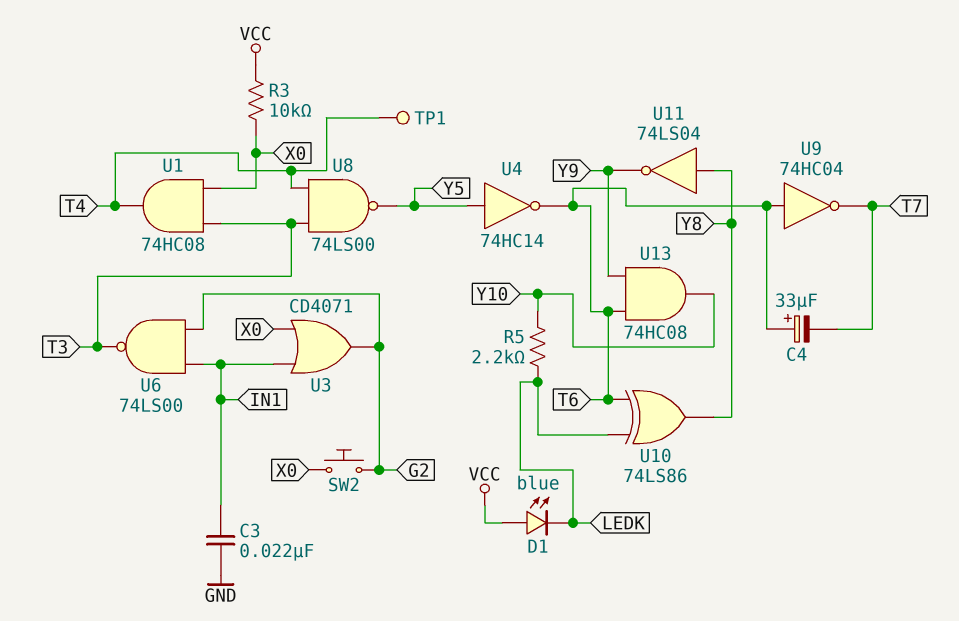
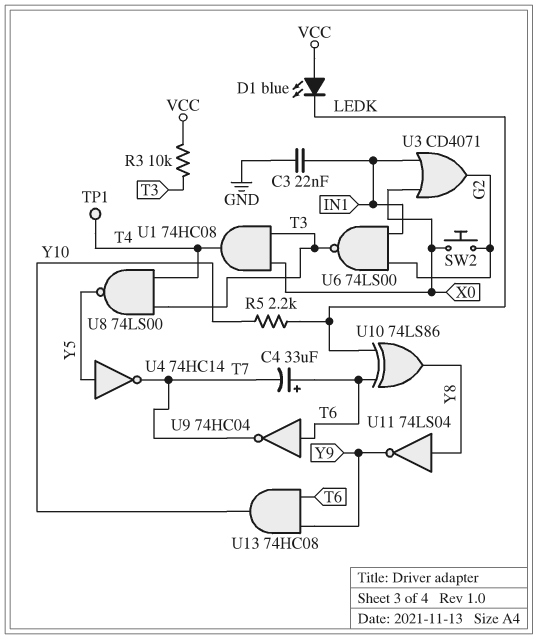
R3: 10k (VCC, X0) -> 10k (T3, VCC)
U4: NOT 74HC14 (in Y5, out T6) -> NOT 74HC14 (in Y5, out T7)

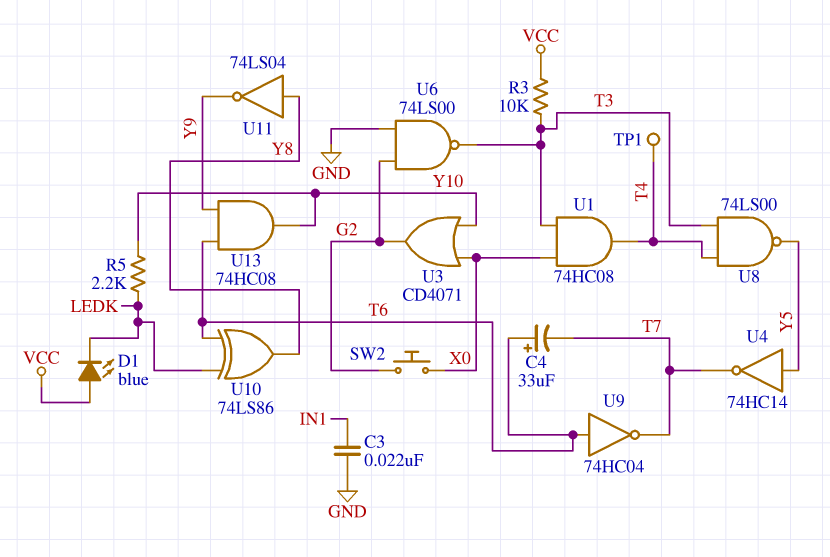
U3: OR CD4071 (in IN1, in X0, out G2) -> OR CD4071 (in X0, in Y10, out G2)
U6: NAND 74LS00 (in G2, in IN1, out T3) -> NAND 74LS00 (in G2, in GND, out T3)

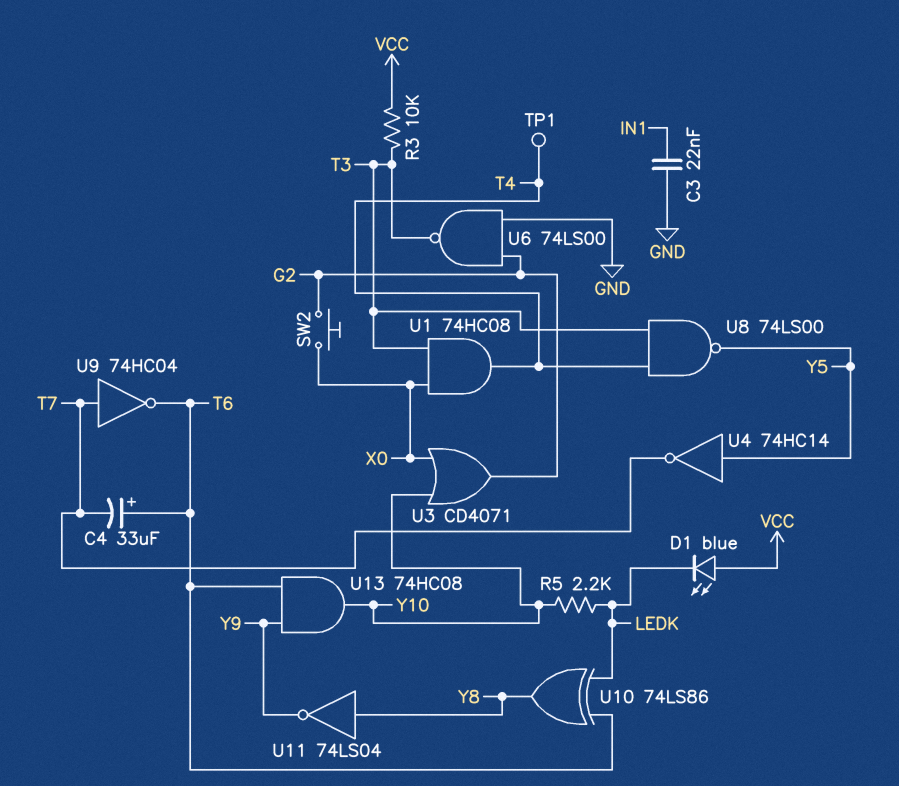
U9: NOT 74HC04 (in T6, out T7) -> NOT 74HC04 (in T7, out T6)

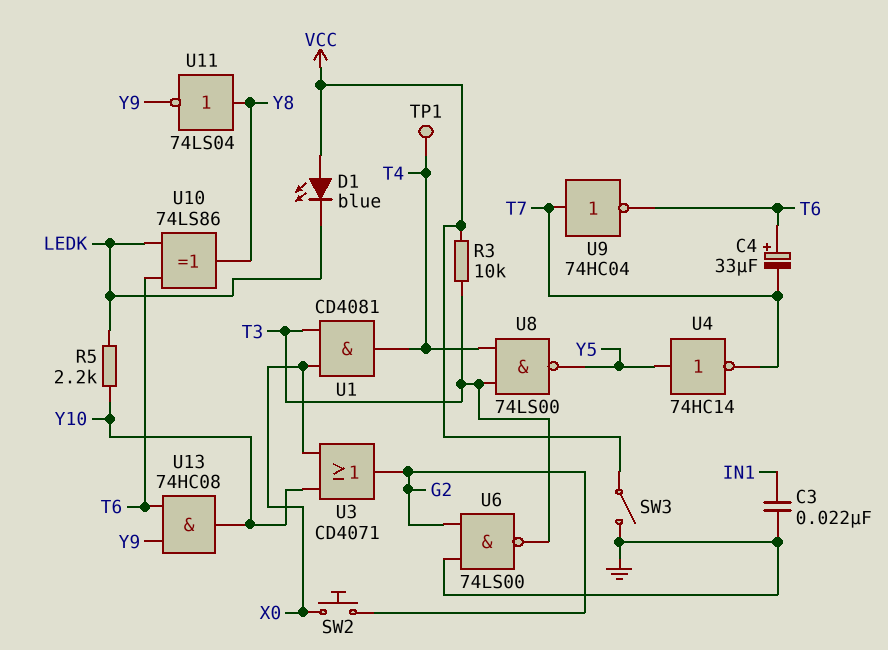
SW3: none -> switch (GND, VCC)
U1: AND 74HC08 (in T3, in X0, out T4) -> AND CD4081 (in T3, in X0, out T4)

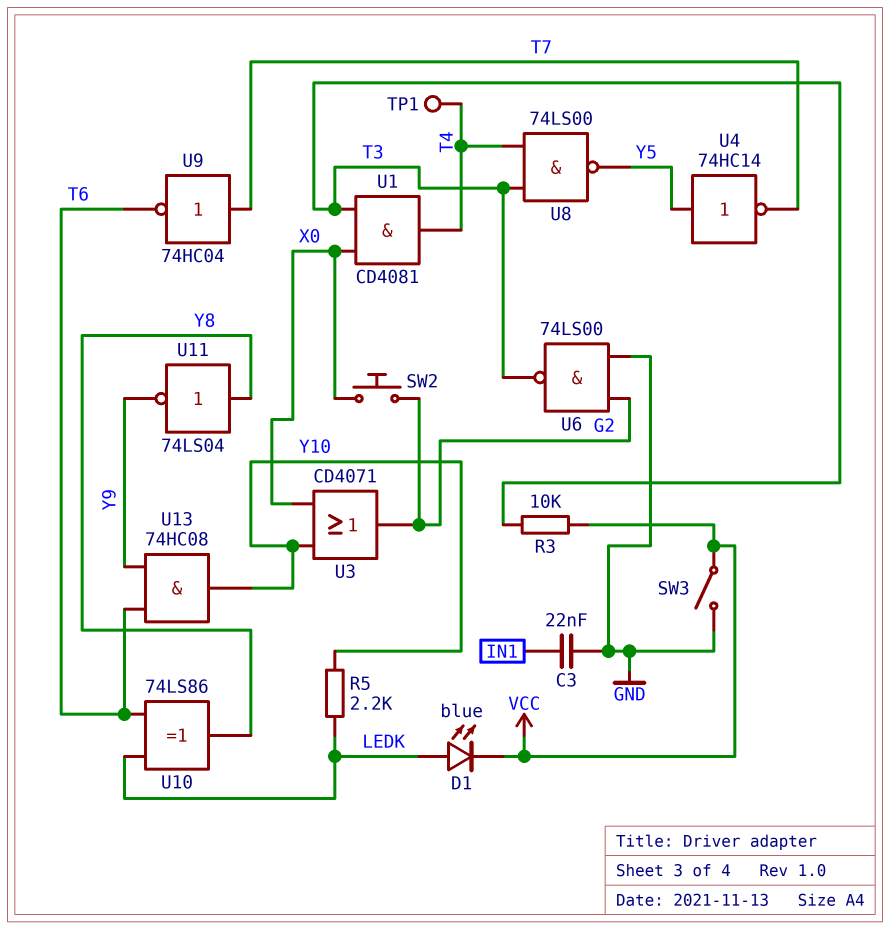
C4: 33uF (plus T6, minus T7) -> none
D1: LED blue (A VCC, K LEDK) -> LED blue (A LEDK, K VCC)

